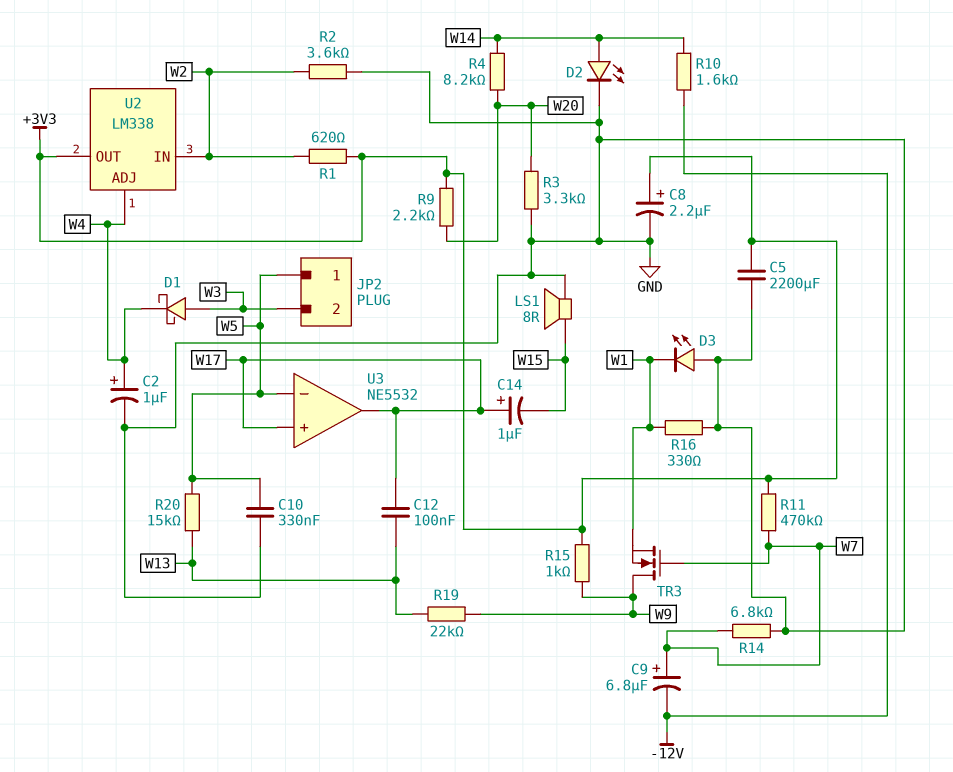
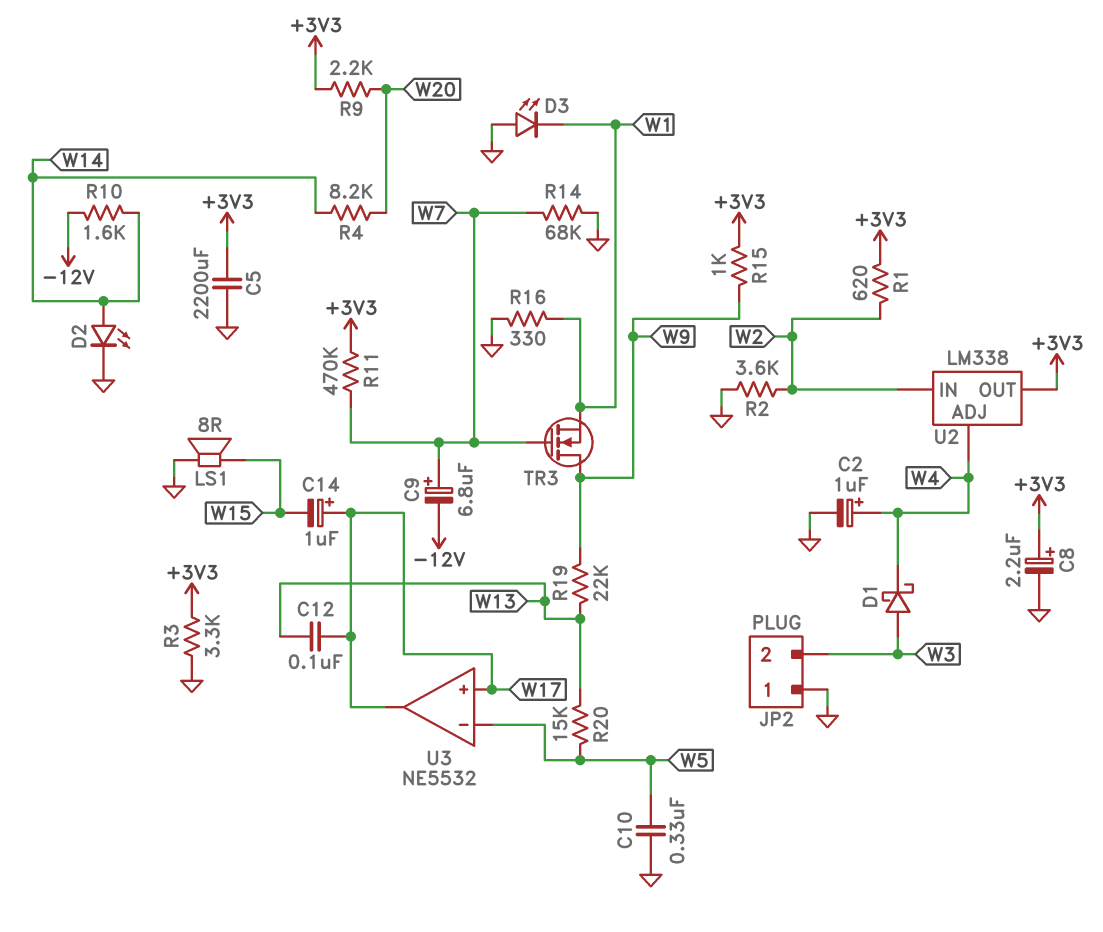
JP2 pin 1: W5 -> GND
R3: 3.3k (GND, W20) -> 3.3k (+3V3, GND)
R14: 6.8k (GND, W7) -> 68k (GND, W7)

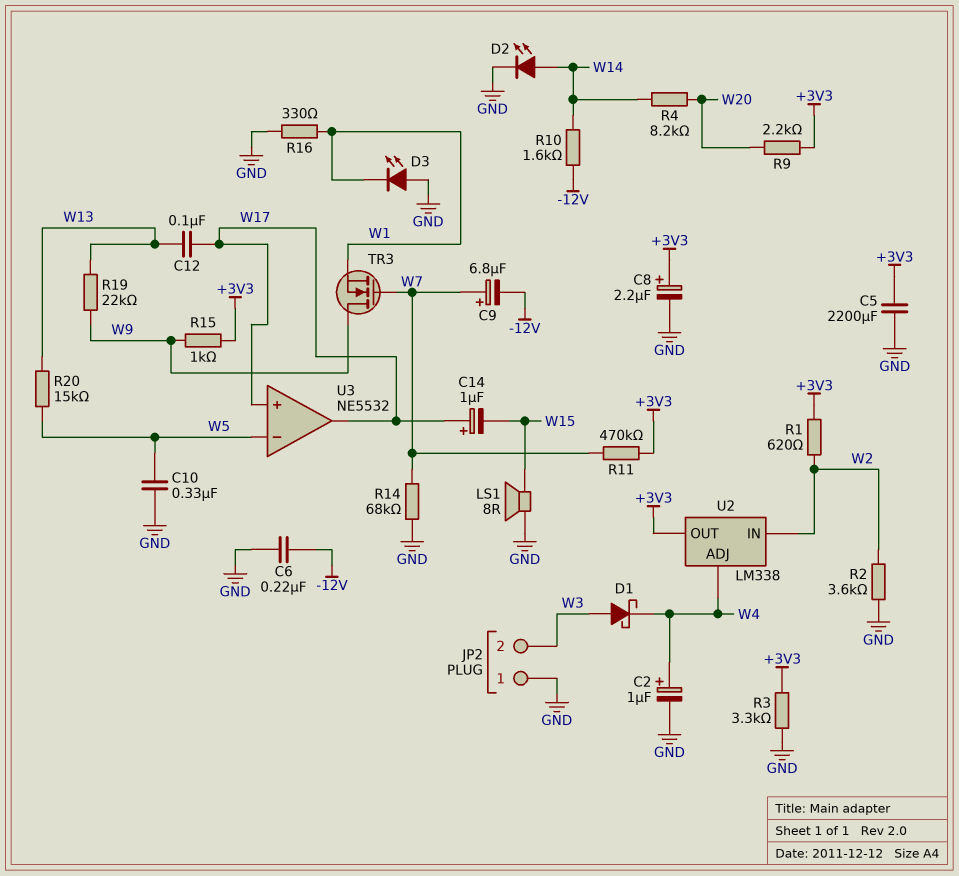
C6: none -> 220nF (-12V, GND)

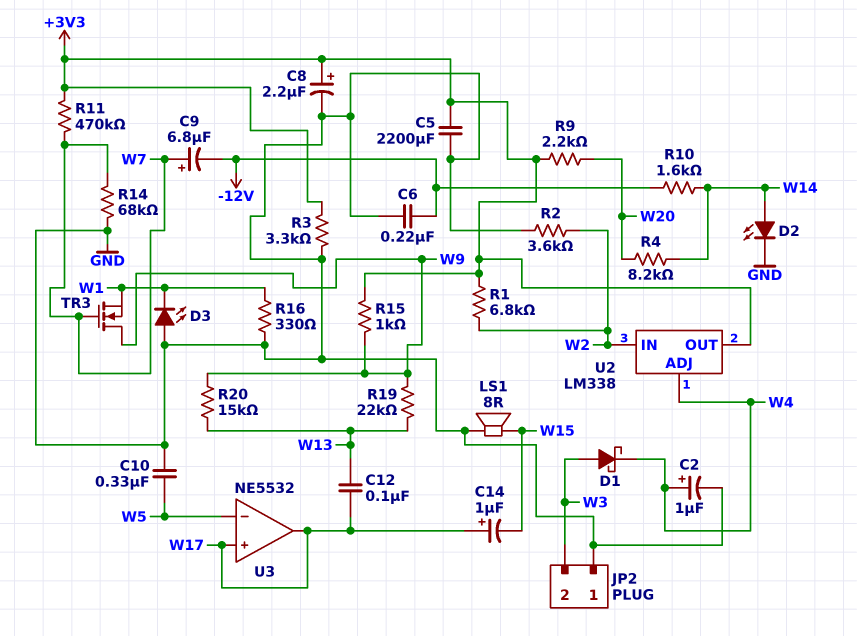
R1: 620 (+3V3, W2) -> 6.8k (+3V3, W2)
R20: 15k (W5, W13) -> 15k (W9, W13)

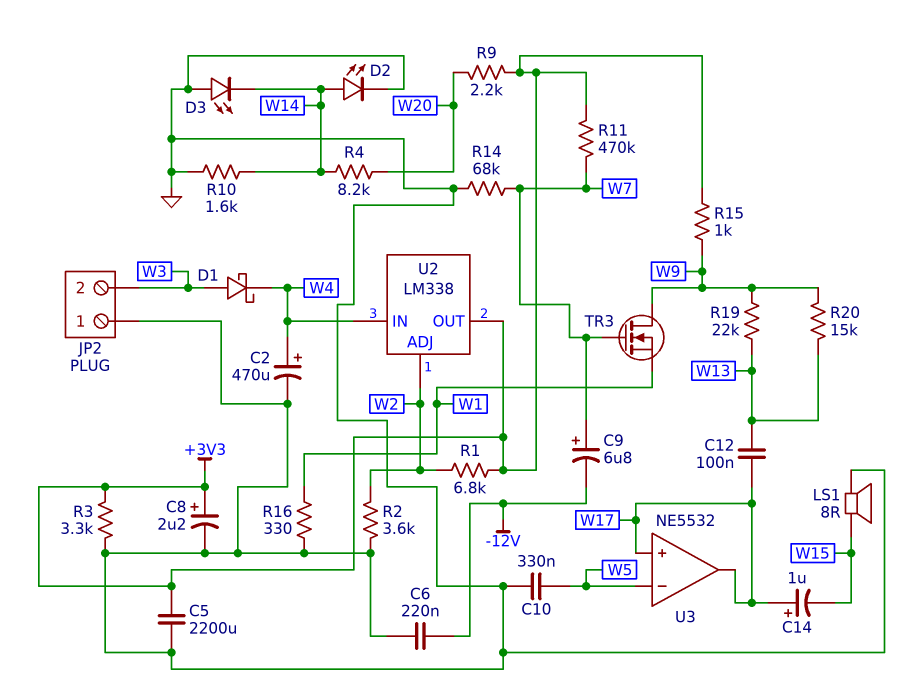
C2: 1uF (plus W4, minus GND) -> 470uF (plus W4, minus GND)
D3: LED (A GND, K W1) -> LED (A GND, K W14)
R10: 1.6k (-12V, W14) -> 1.6k (GND, W14)
U2 pin ADJ: W4 -> W2
U2 pin IN: W2 -> W4

